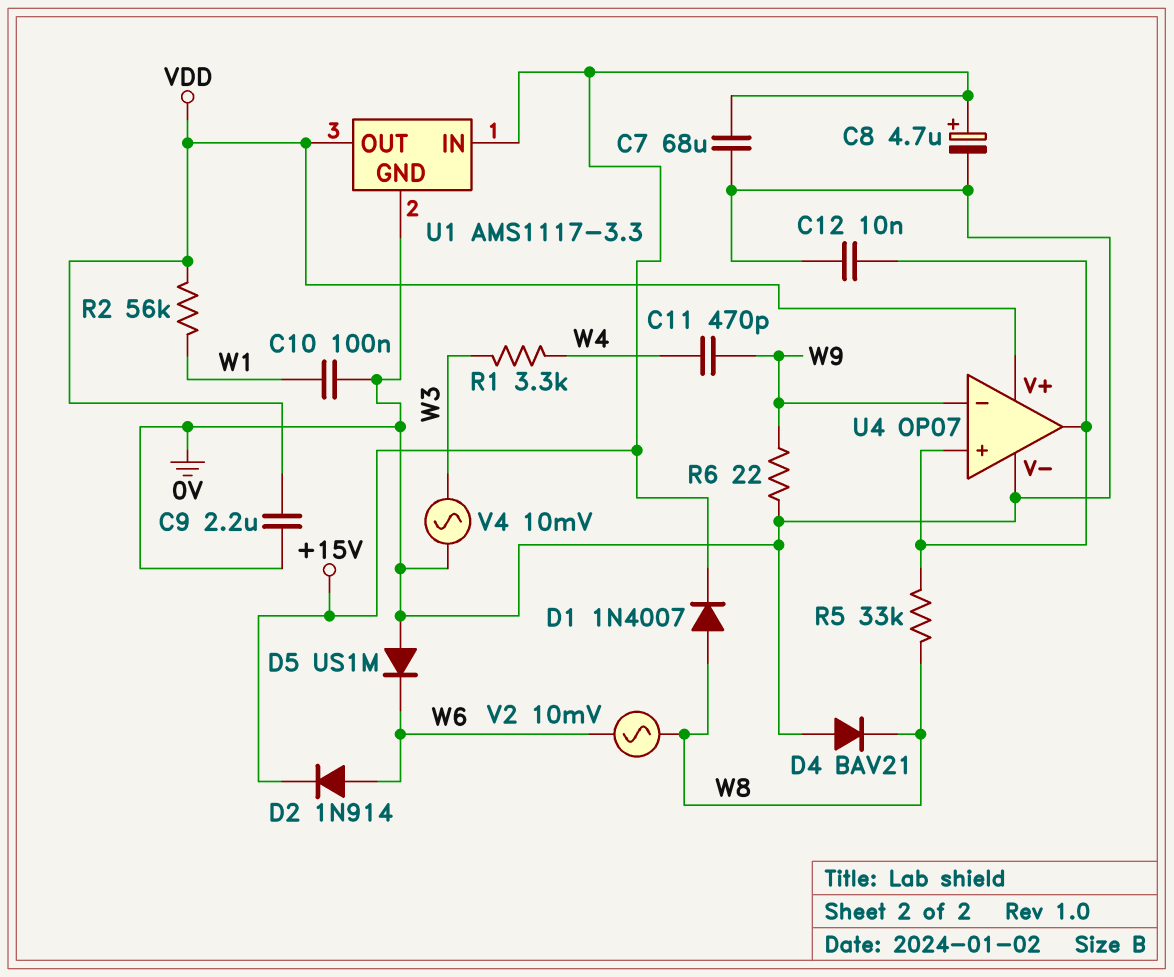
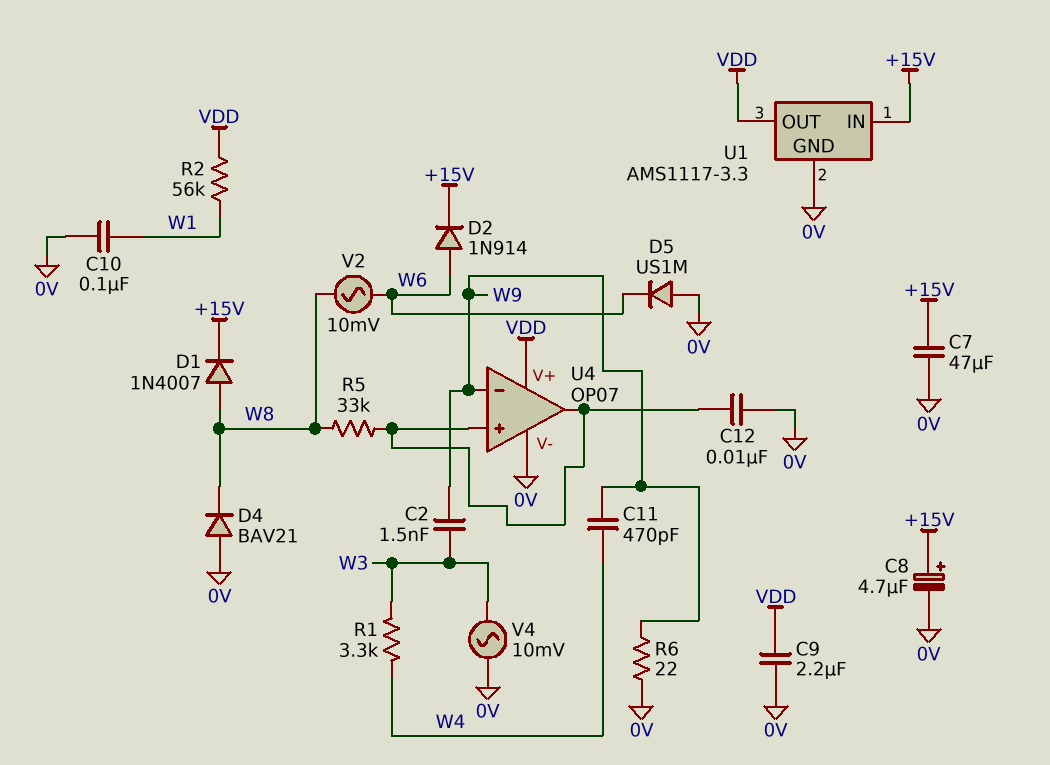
C2: none -> 1.5nF (W3, W9)
C7: 68uF (+15V, 0V) -> 47uF (+15V, 0V)

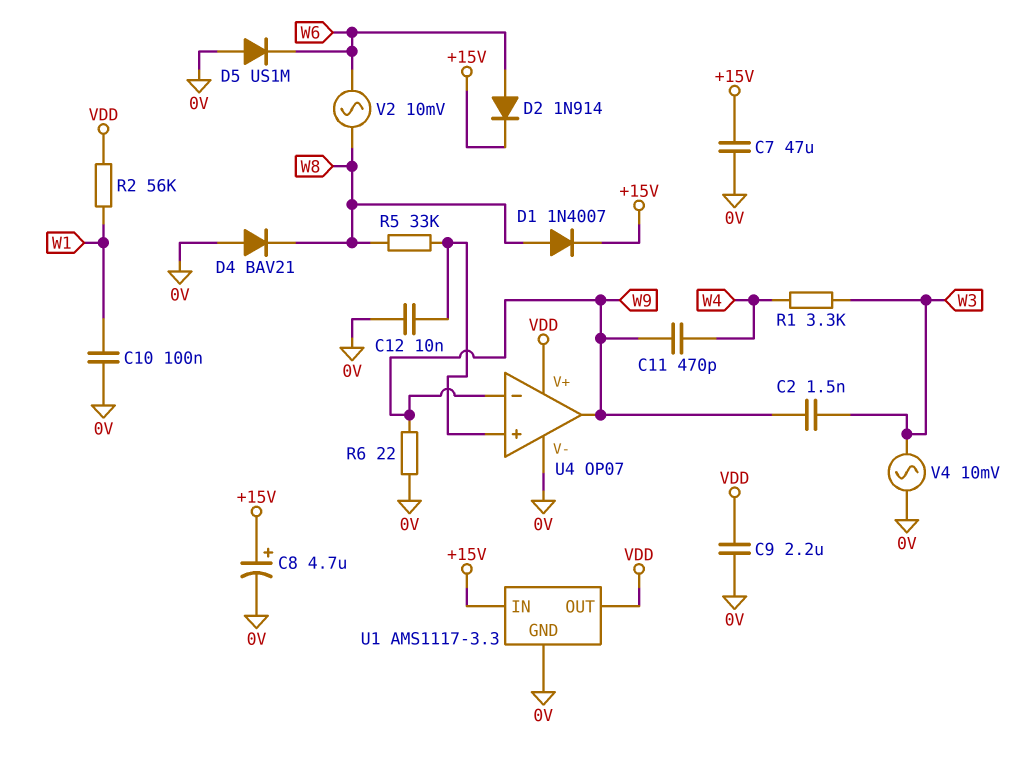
U4 pin out: U4/in+ -> W9

